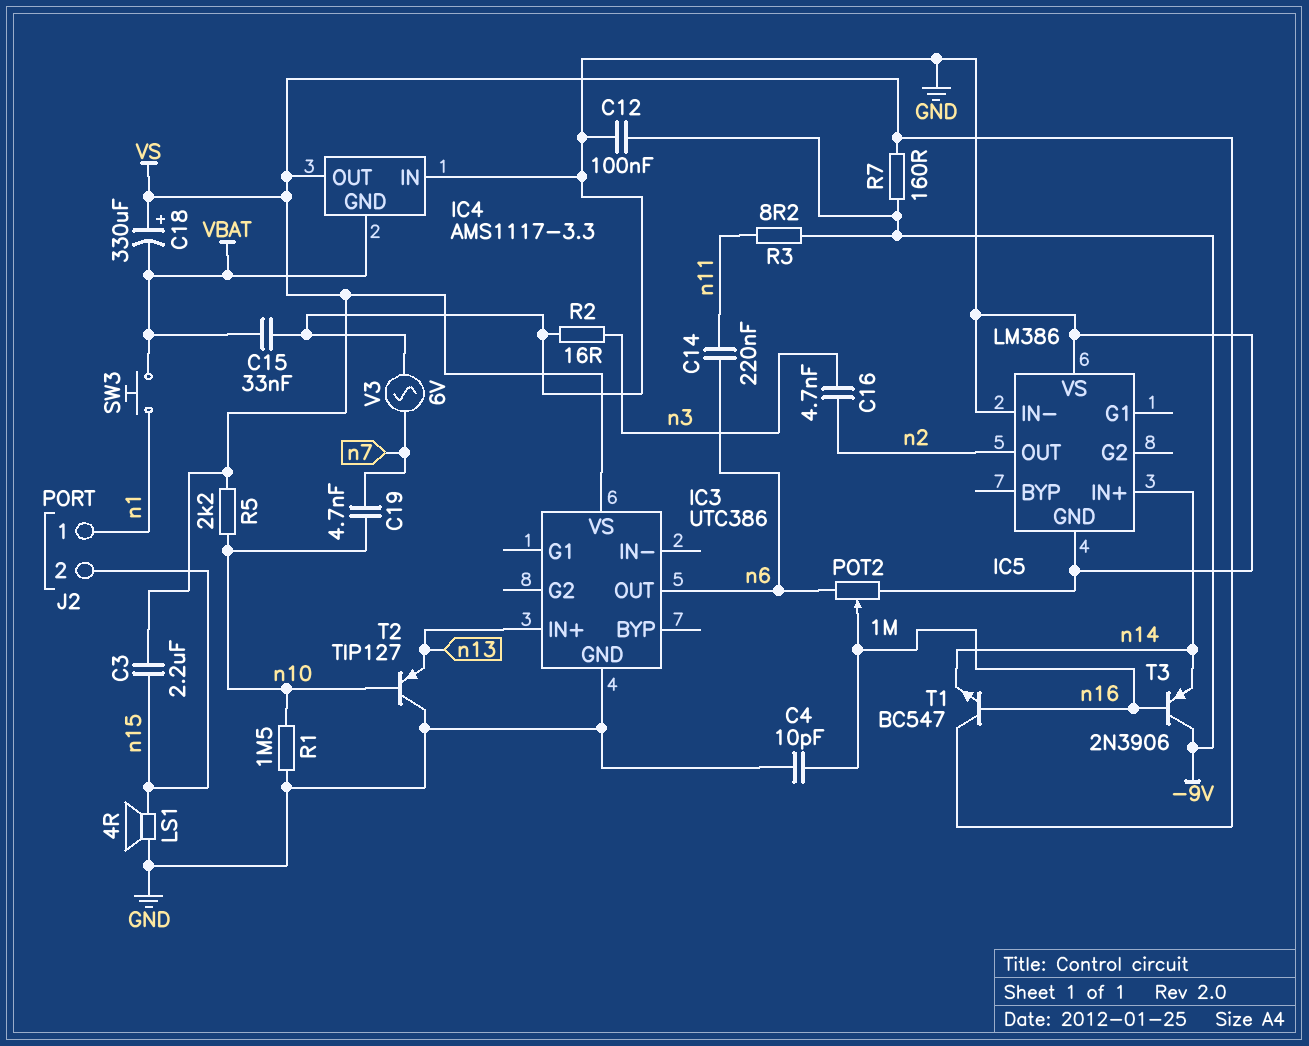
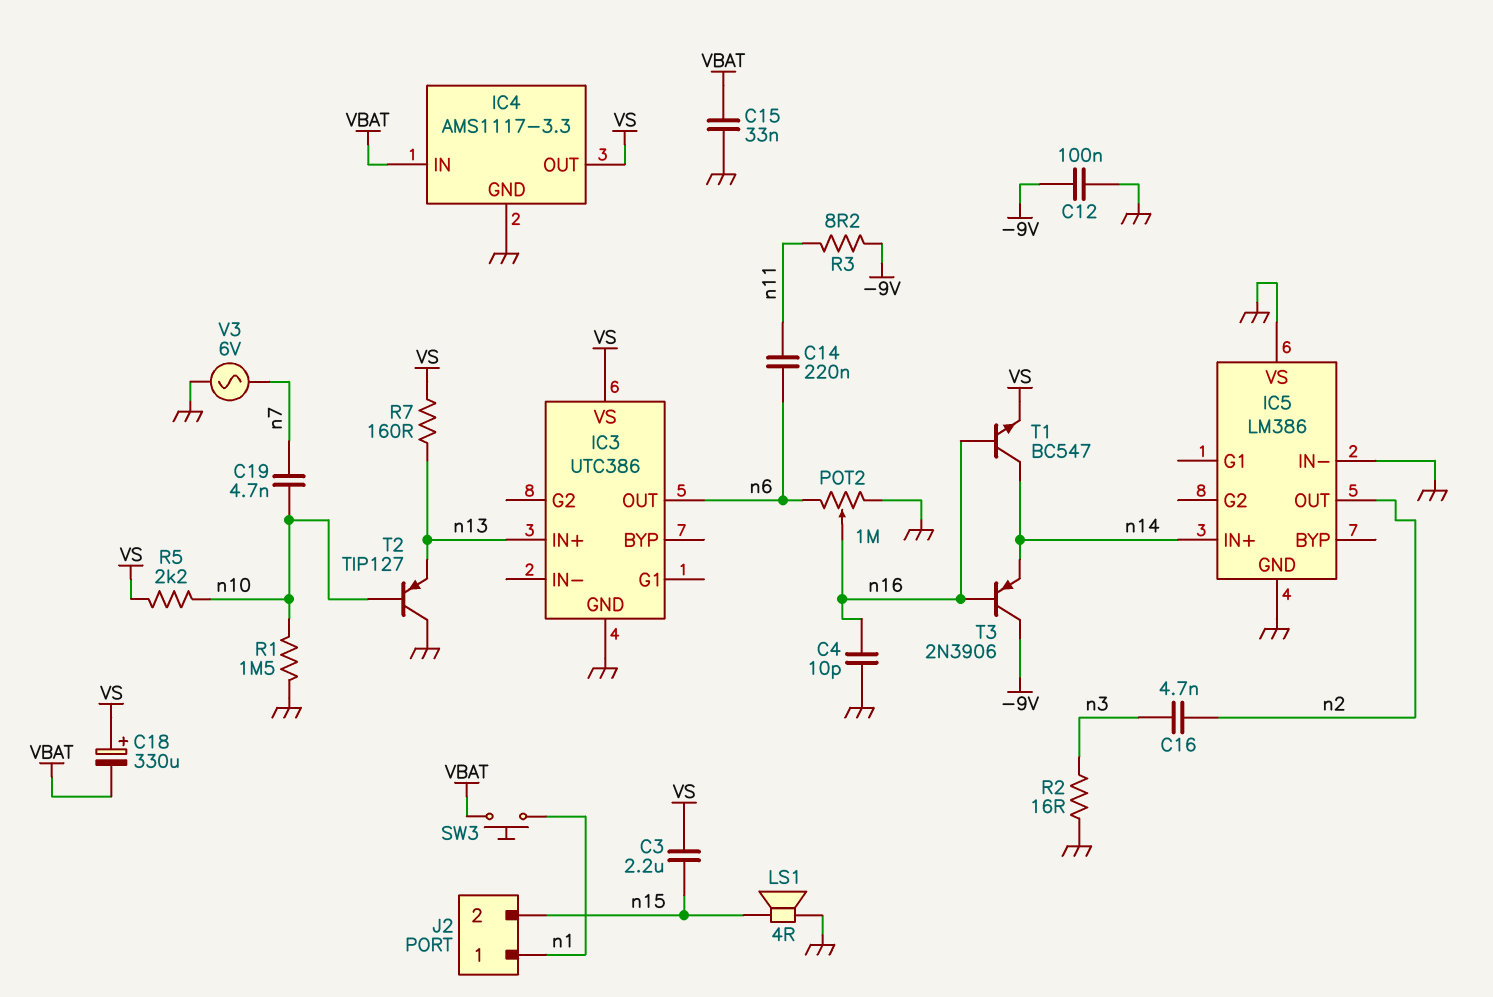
IC4 pin GND: VBAT -> GND
IC4 pin IN: GND -> VBAT
R7: 160 (-9V, VS) -> 160 (VS, n13)
T1: NPN BC547 (B n16, C VS, E n14) -> NPN BC547 (B n16, C n14, E VS)

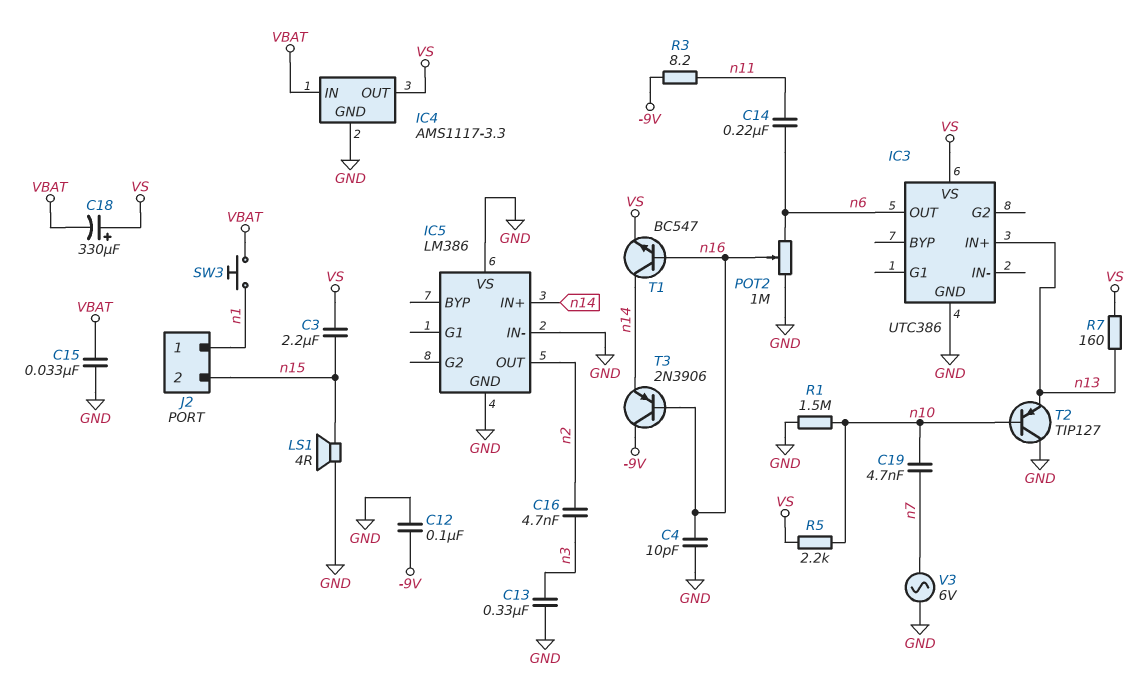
C13: none -> 330nF (GND, n3)
R2: 16 (GND, n3) -> none

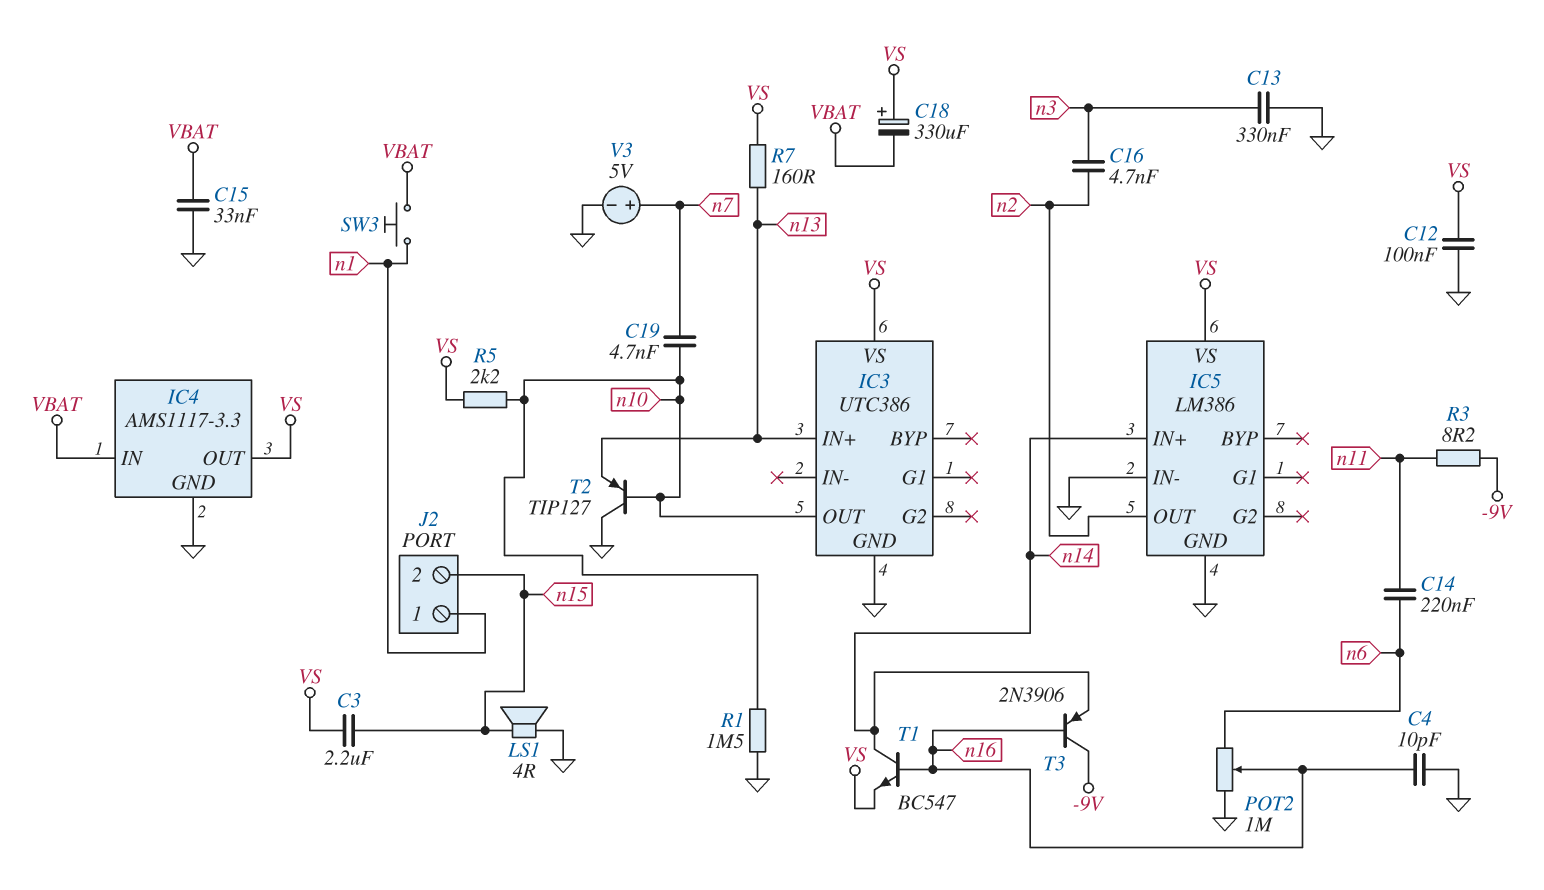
C12: 100nF (-9V, GND) -> 100nF (GND, VS)
IC3 pin OUT: n6 -> n10
IC5 pin VS: GND -> VS
V3: AC 6V (GND, n7) -> 5V (plus n7, minus GND)

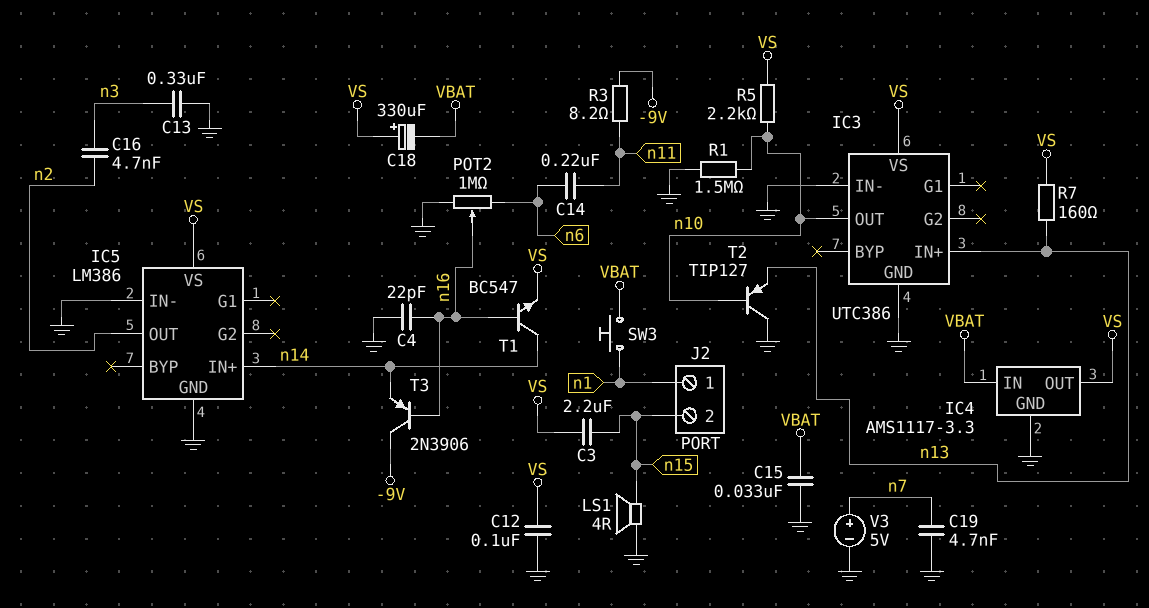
C4: 10pF (GND, n16) -> 22pF (GND, n16)
C19: 4.7nF (n7, n10) -> 4.7nF (GND, n7)
IC3 pin IN-: none -> GND

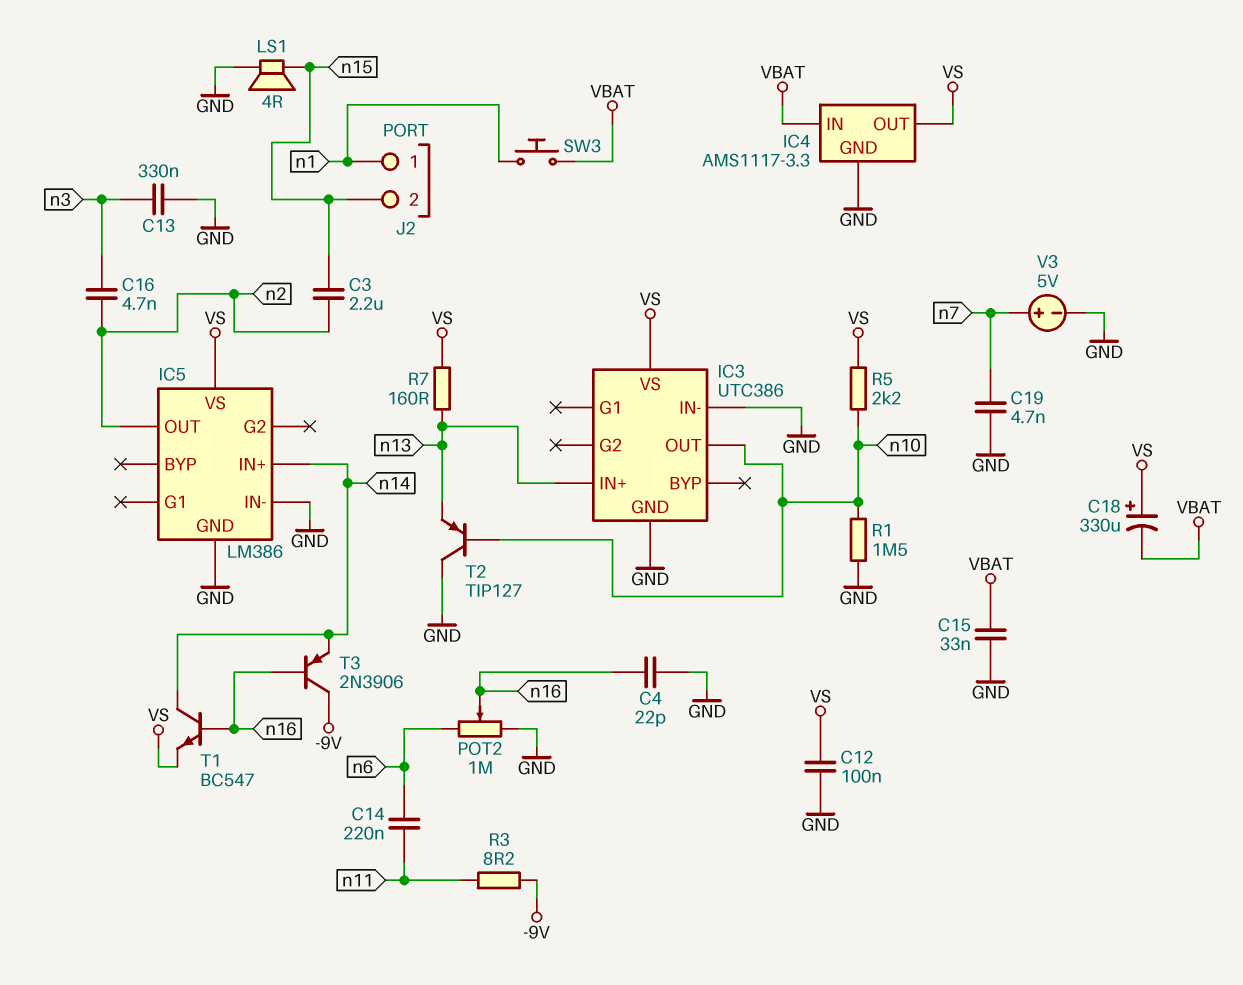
C3: 2.2uF (VS, n15) -> 2.2uF (n2, n15)

